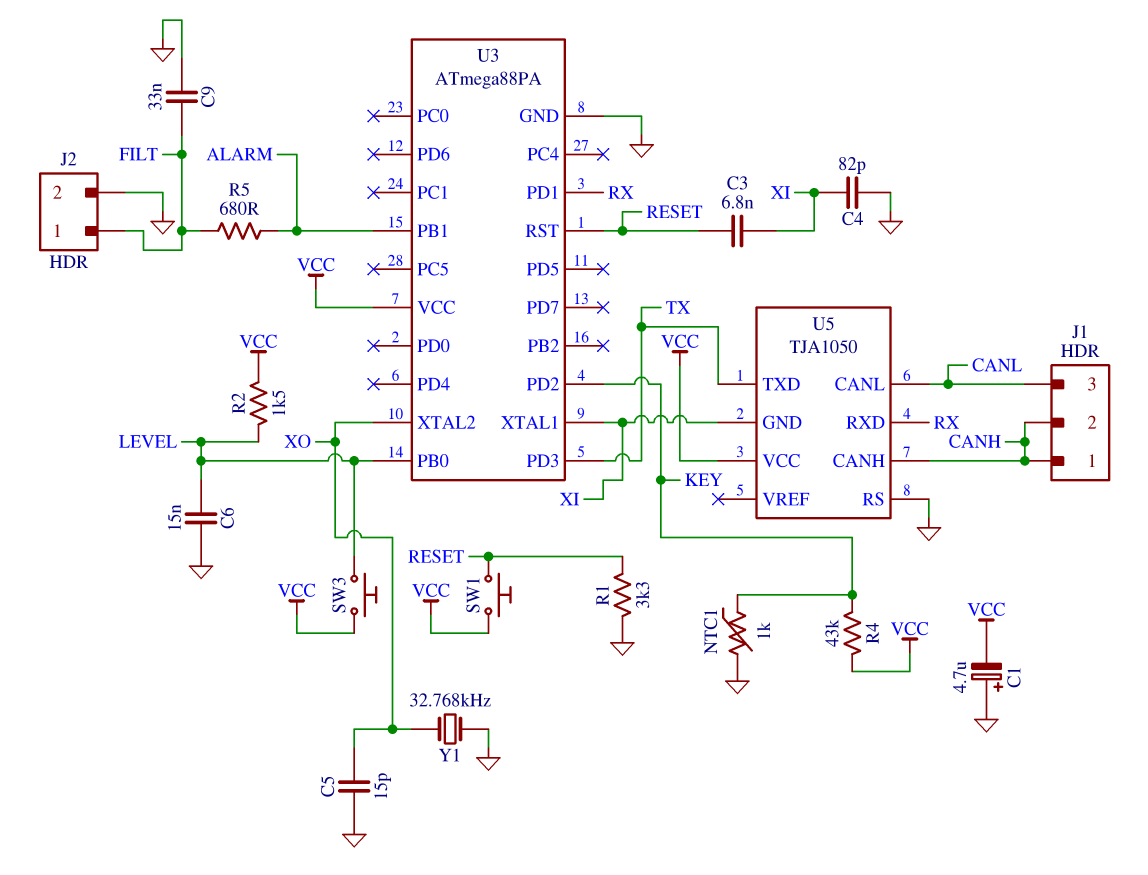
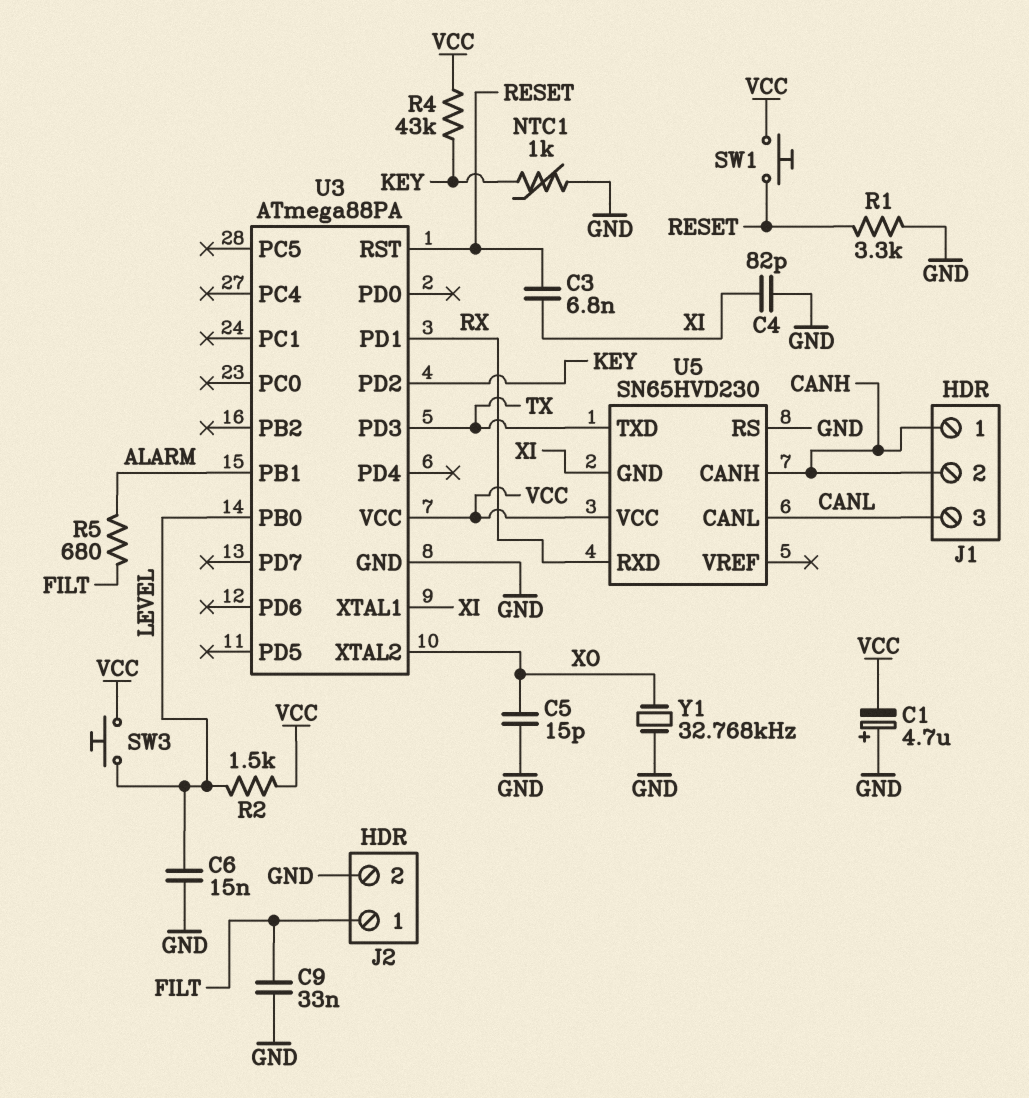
U5: TJA1050 -> SN65HVD230

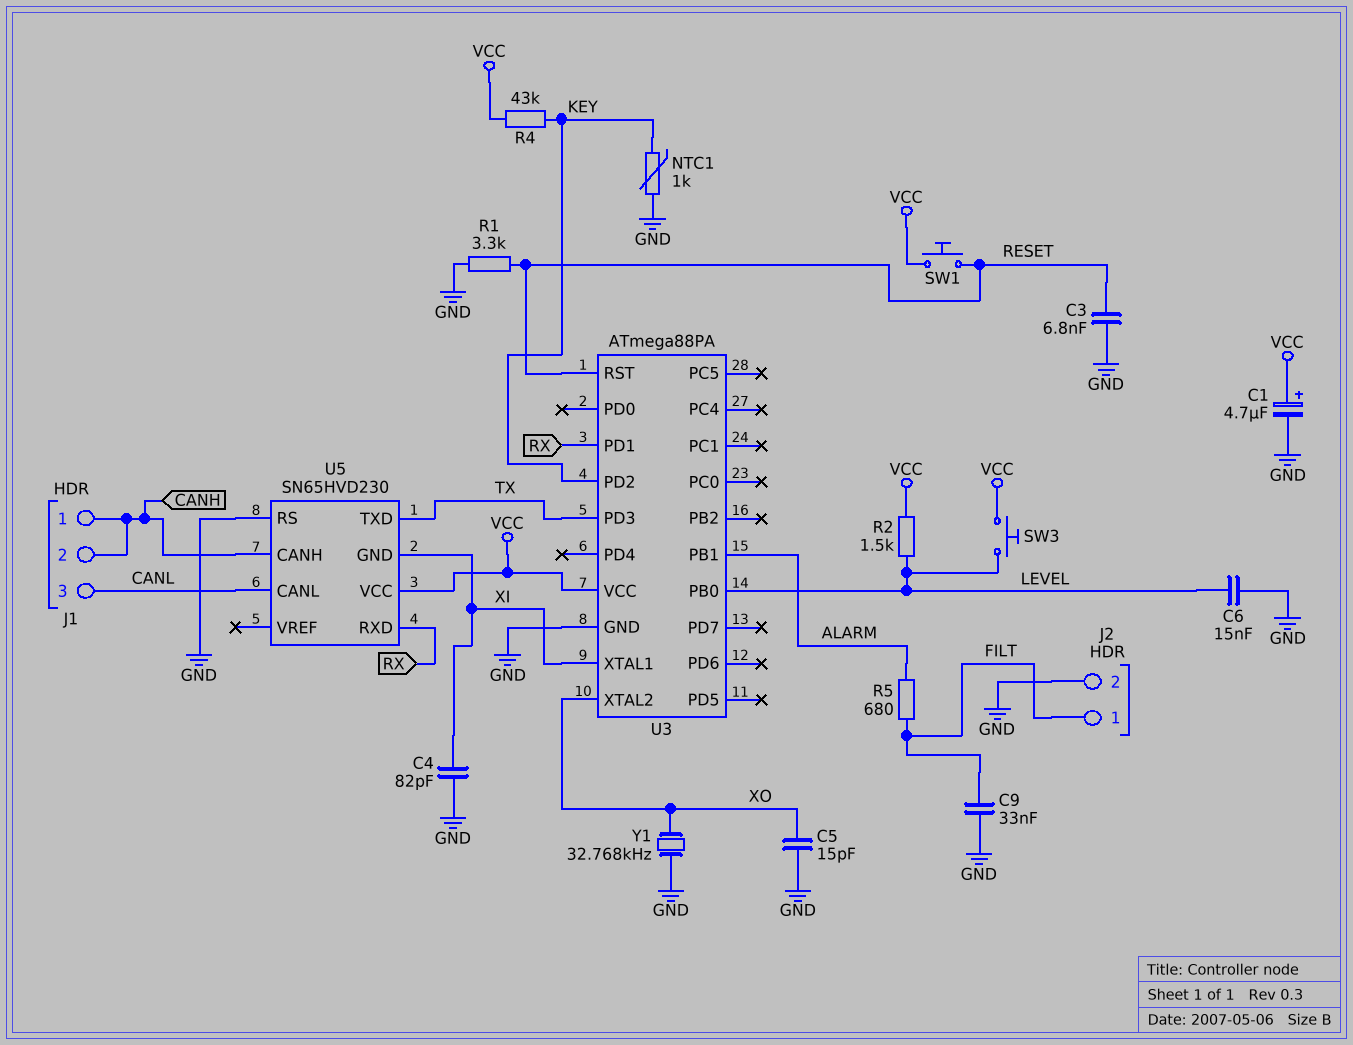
C1: 4.7uF (plus GND, minus VCC) -> 4.7uF (plus VCC, minus GND)
C3: 6.8nF (RESET, XI) -> 6.8nF (GND, RESET)

